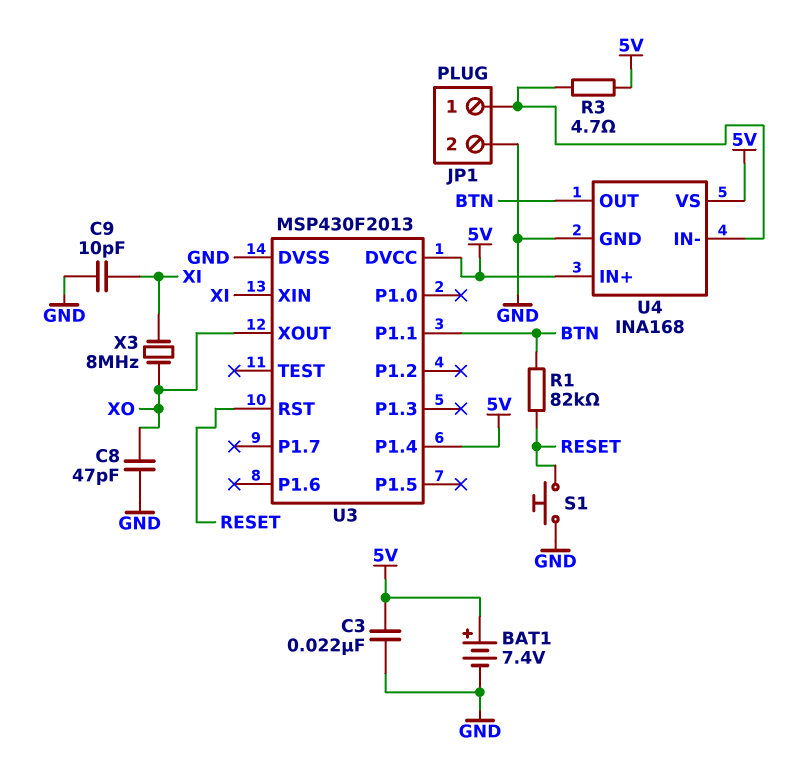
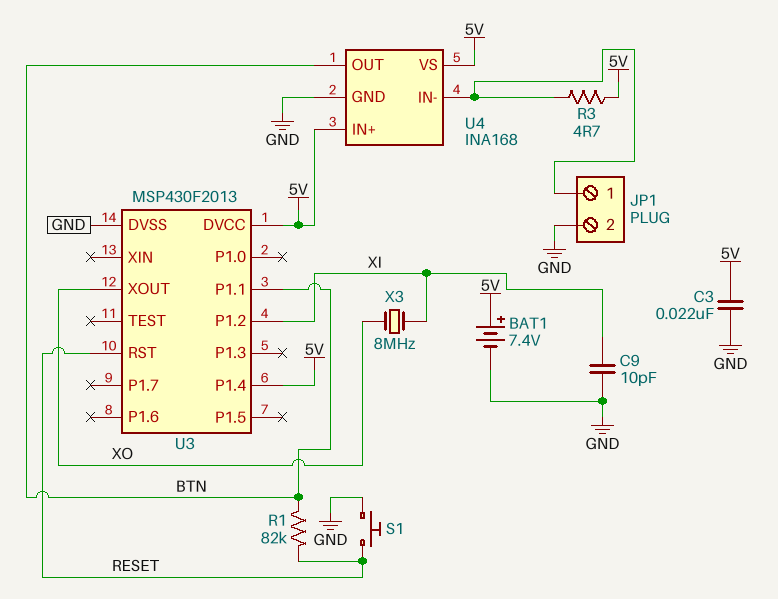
C8: 47pF (GND, XO) -> none
U3 pin P1.2: none -> XI
U3 pin XIN: XI -> none

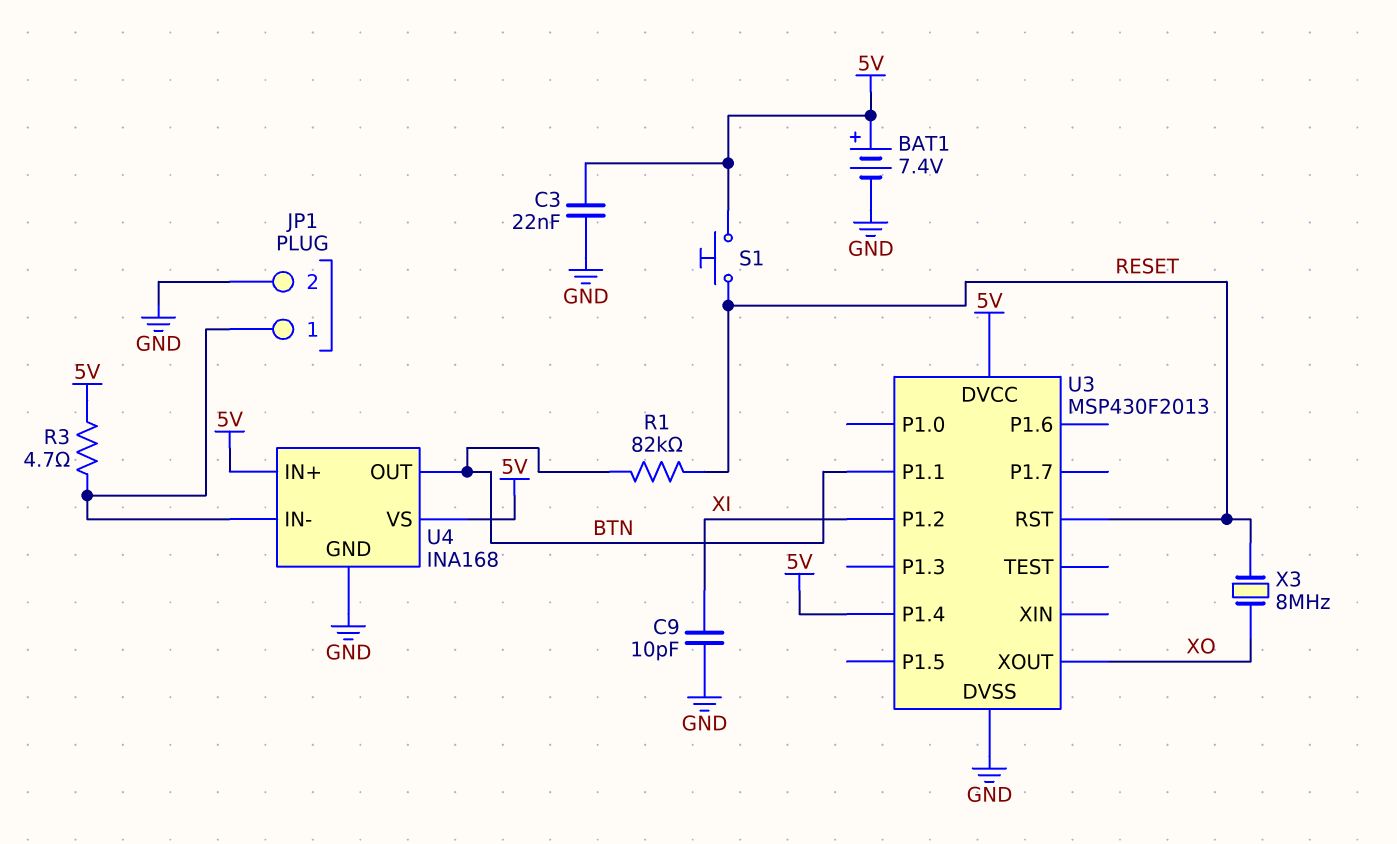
S1: button (GND, RESET) -> button (5V, RESET)
X3: 8MHz (XI, XO) -> 8MHz (RESET, XO)

